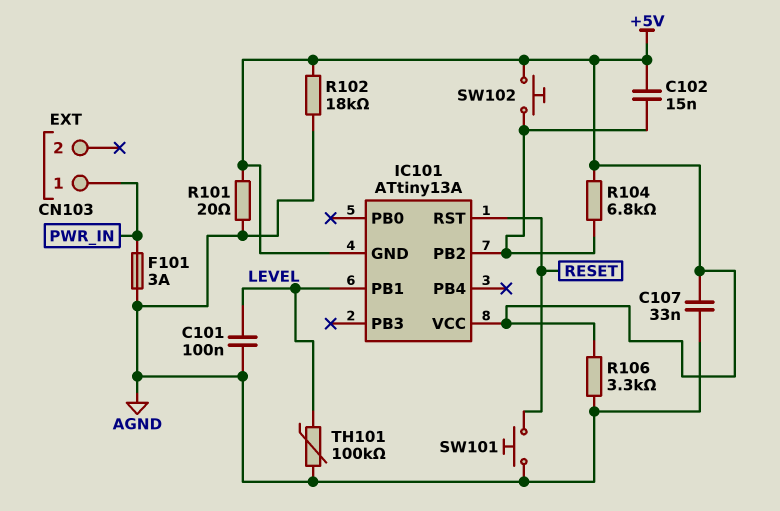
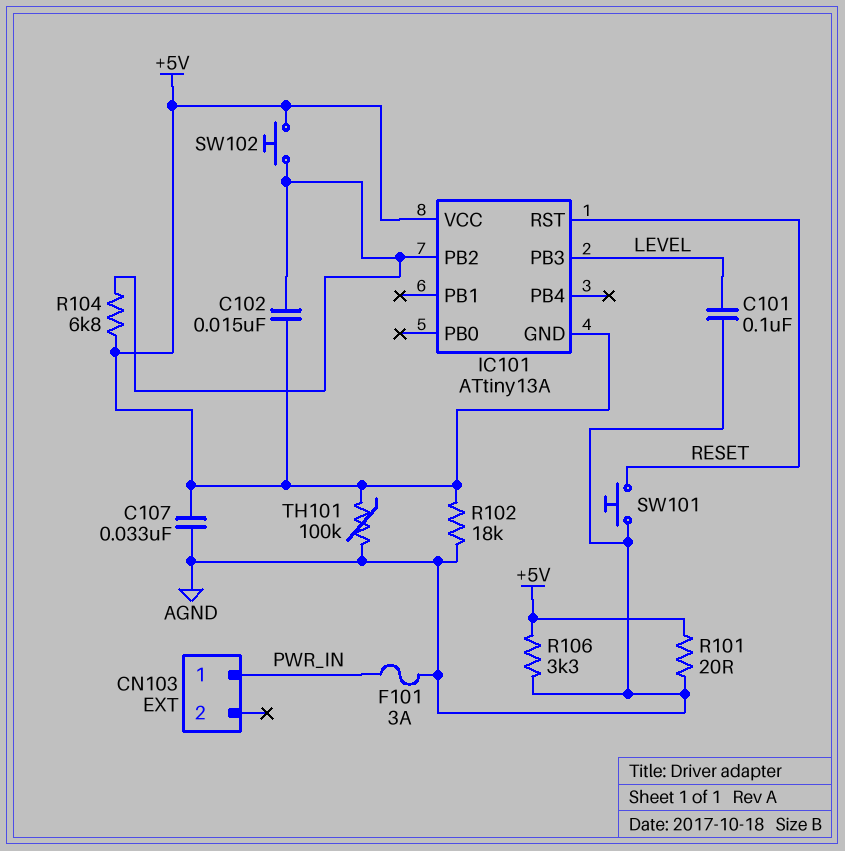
IC101 pin PB1: LEVEL -> none
IC101 pin PB3: none -> LEVEL
TH101: 100k (AGND, LEVEL) -> 100k (+5V, AGND)

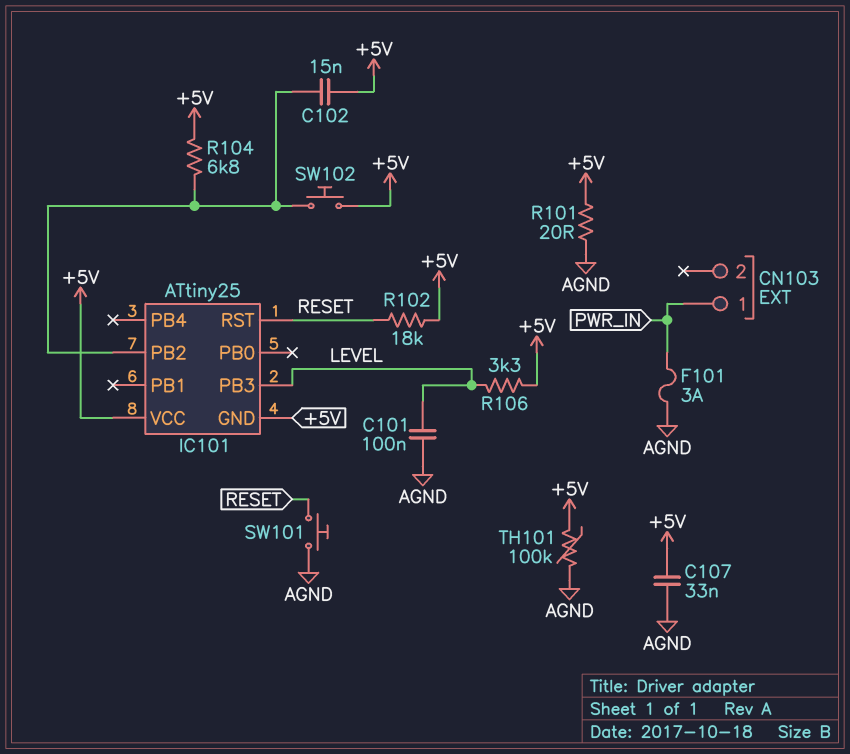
IC101: ATtiny13A -> ATtiny25
R102: 18k (+5V, AGND) -> 18k (+5V, RESET)
R106: 3.3k (+5V, AGND) -> 3.3k (+5V, LEVEL)

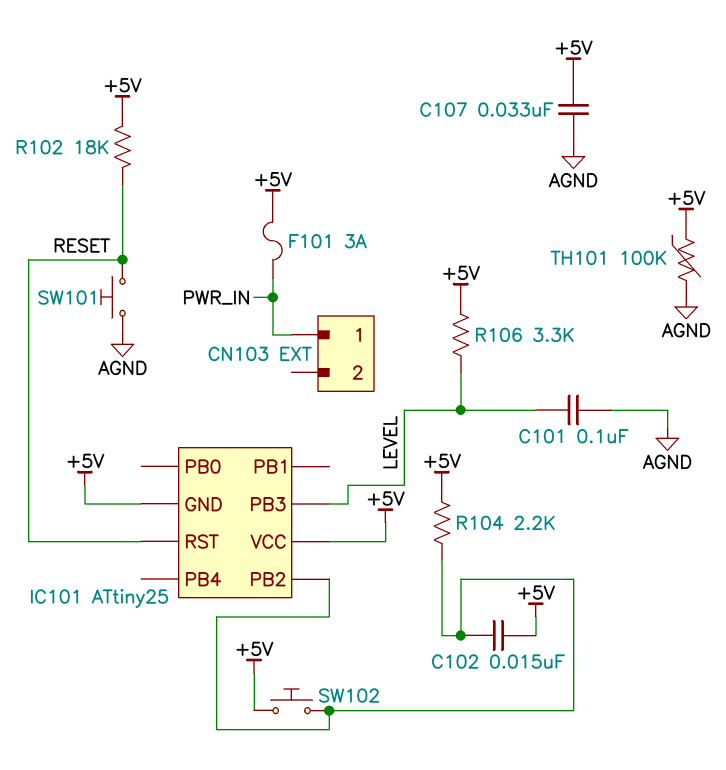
F101: 3A (AGND, PWR_IN) -> 3A (+5V, PWR_IN)
R101: 20 (+5V, AGND) -> none
R104: 6.8k (+5V, IC101/PB2) -> 2.2k (+5V, IC101/PB2)

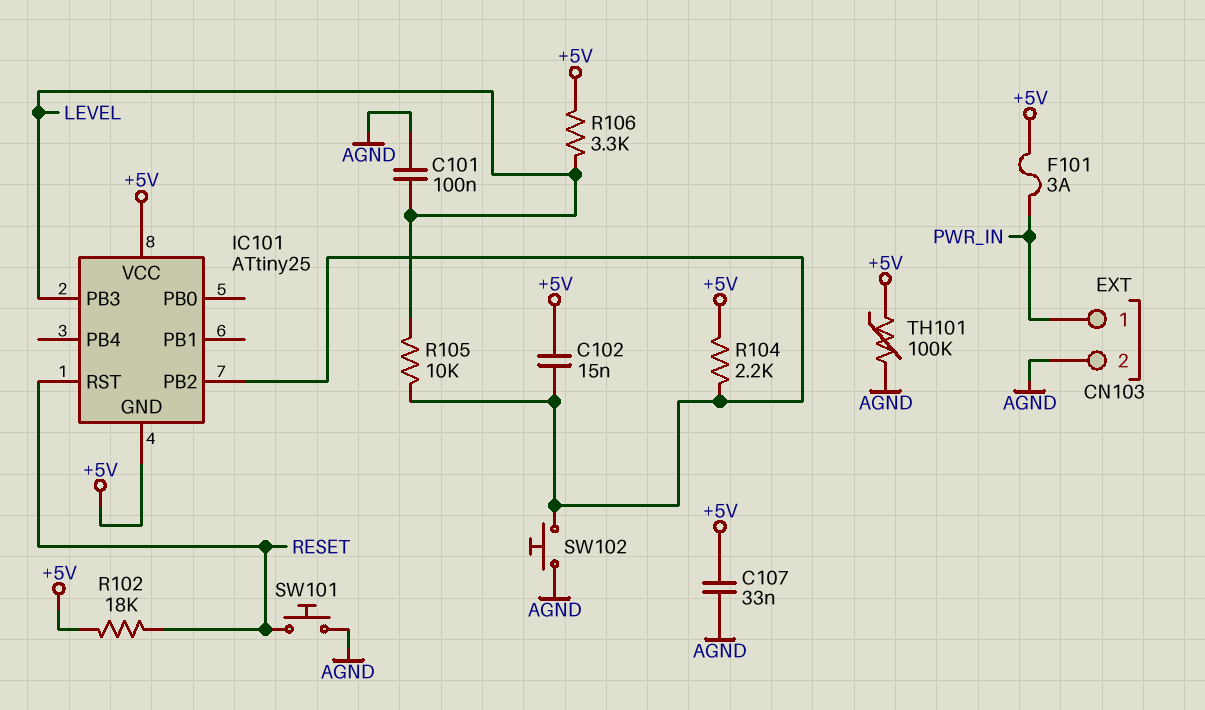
CN103 pin 2: none -> AGND
R105: none -> 10k (IC101/PB2, LEVEL)
SW102: button (+5V, IC101/PB2) -> button (AGND, IC101/PB2)

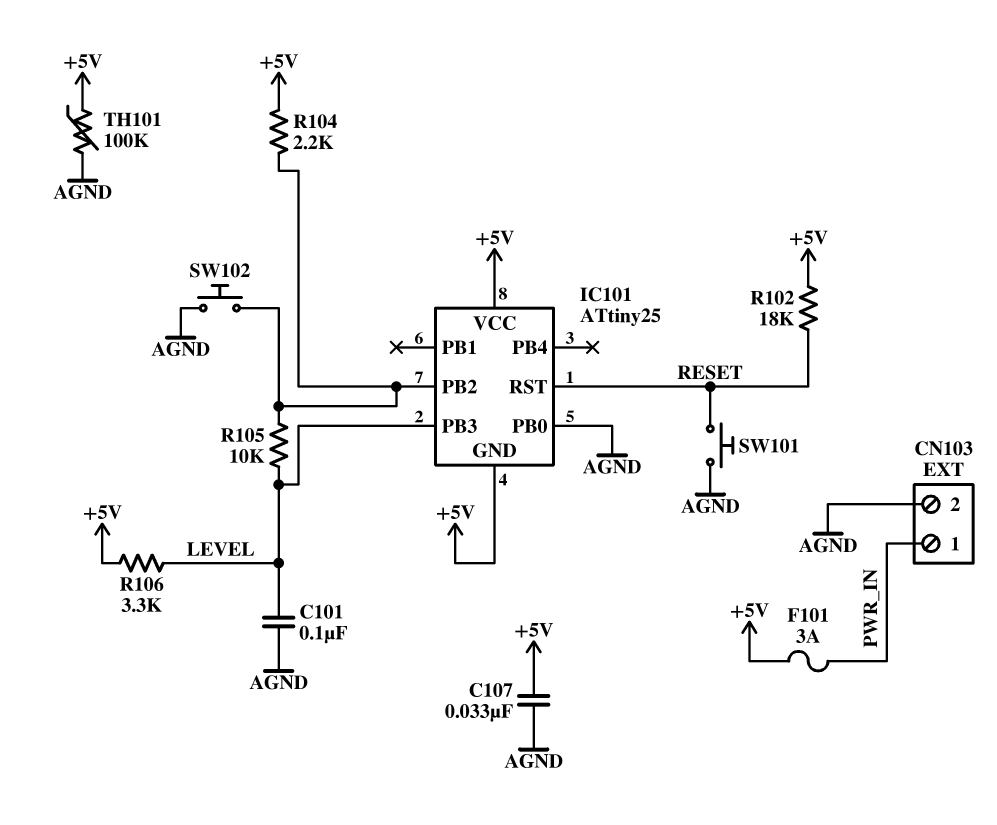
C102: 15nF (+5V, IC101/PB2) -> none
IC101 pin PB0: none -> AGND

